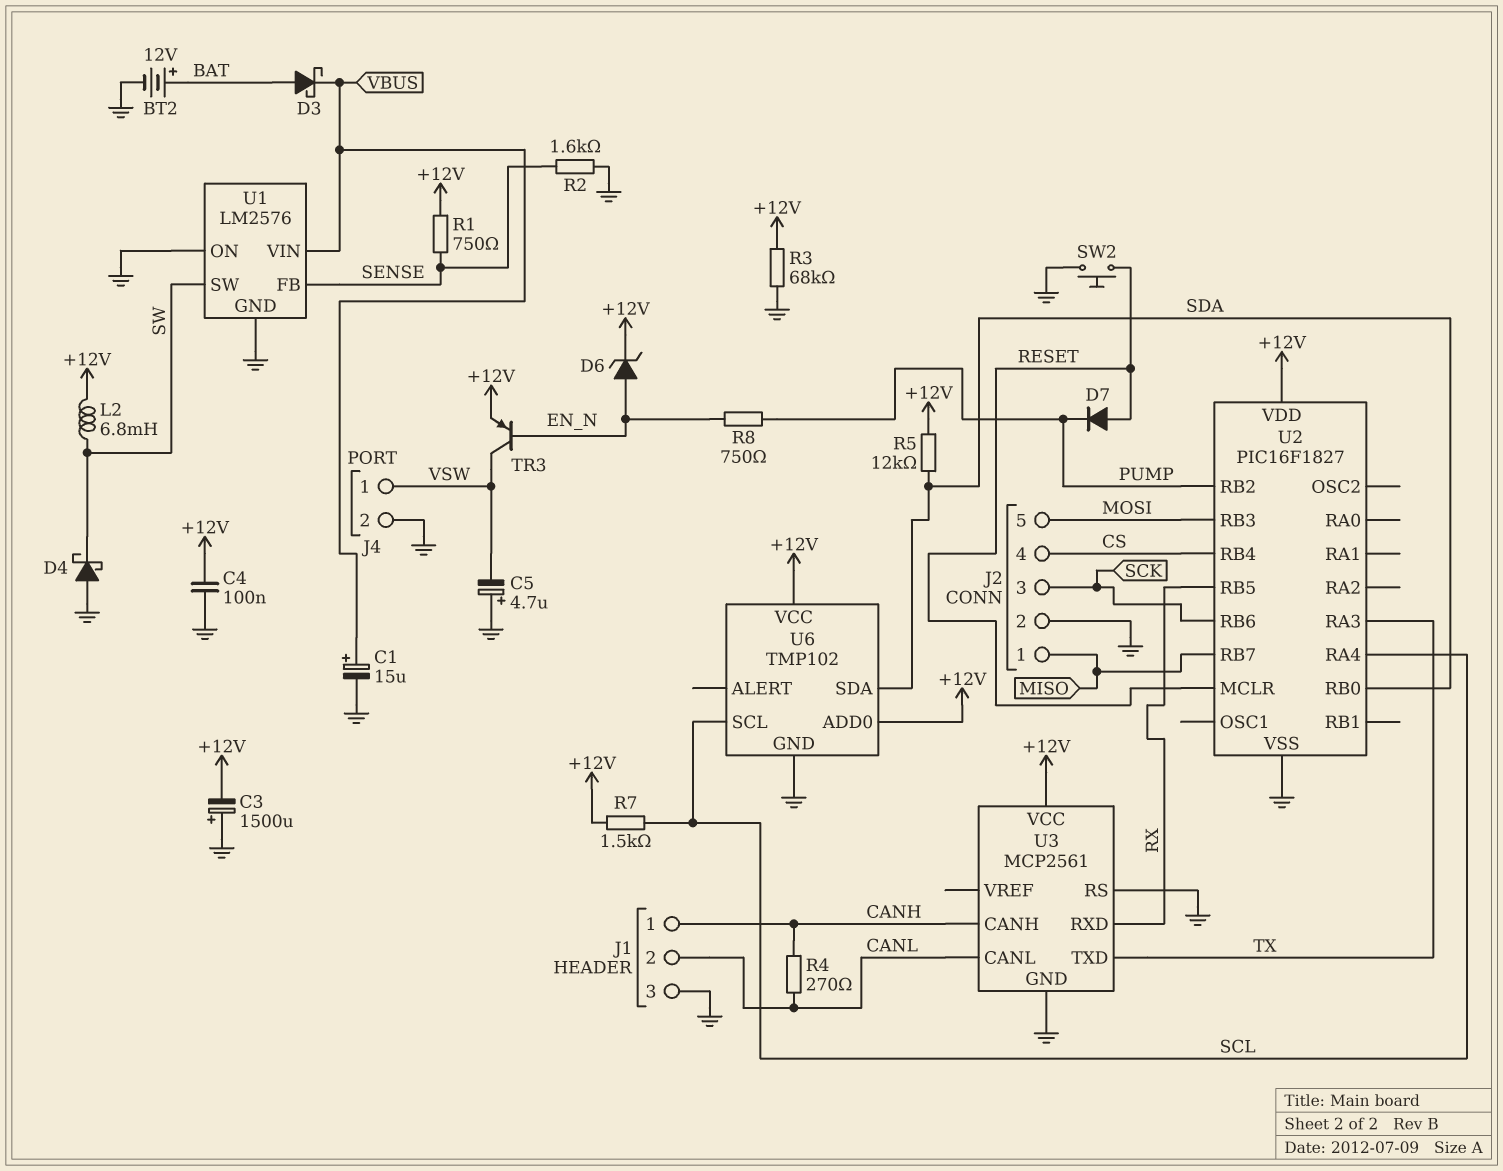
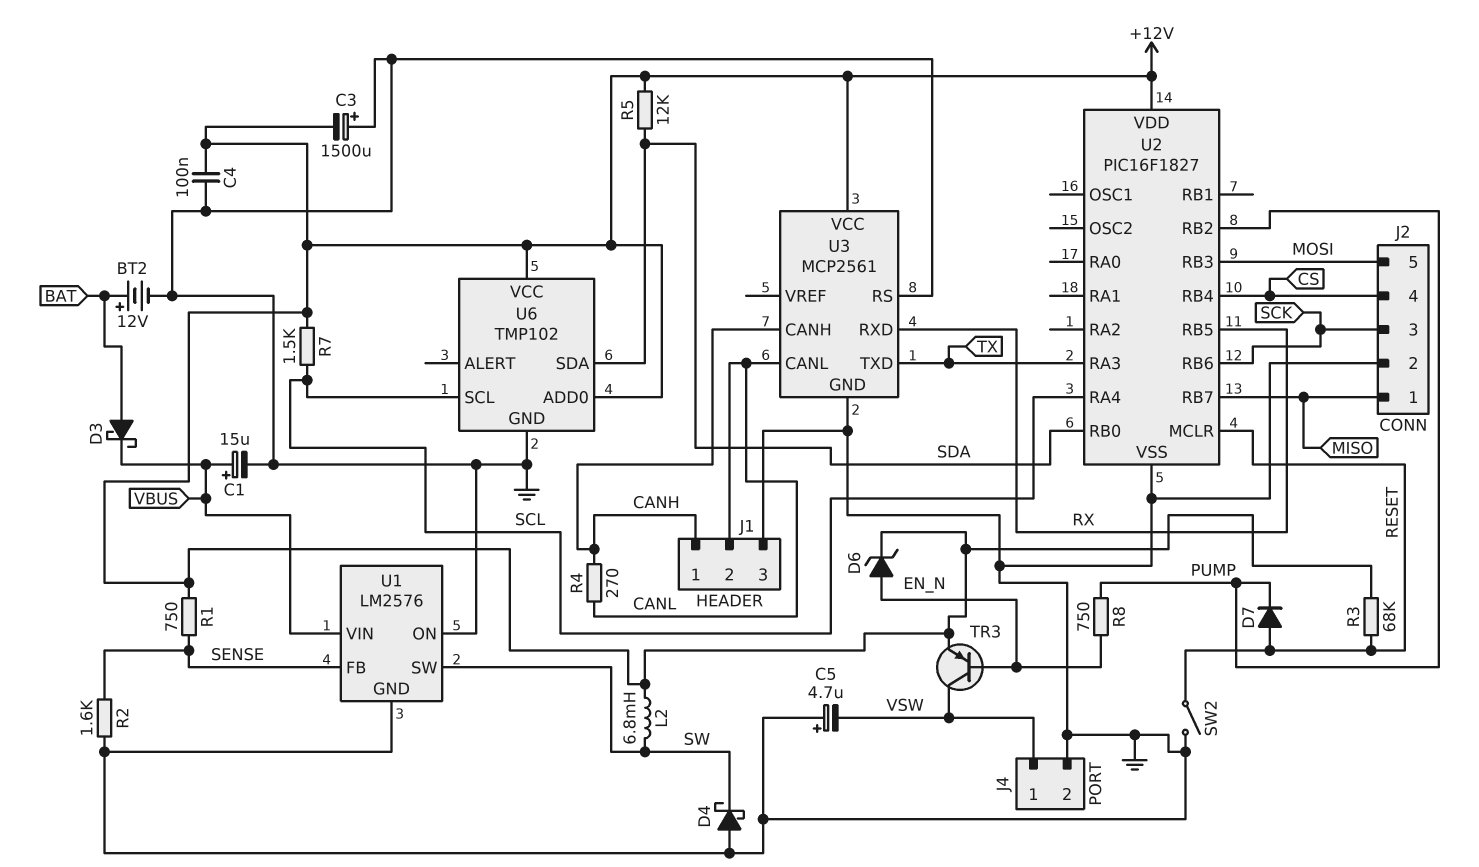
R3: 68k (+12V, GND) -> 68k (+12V, RESET)
SW2: button (GND, RESET) -> switch (GND, RESET)

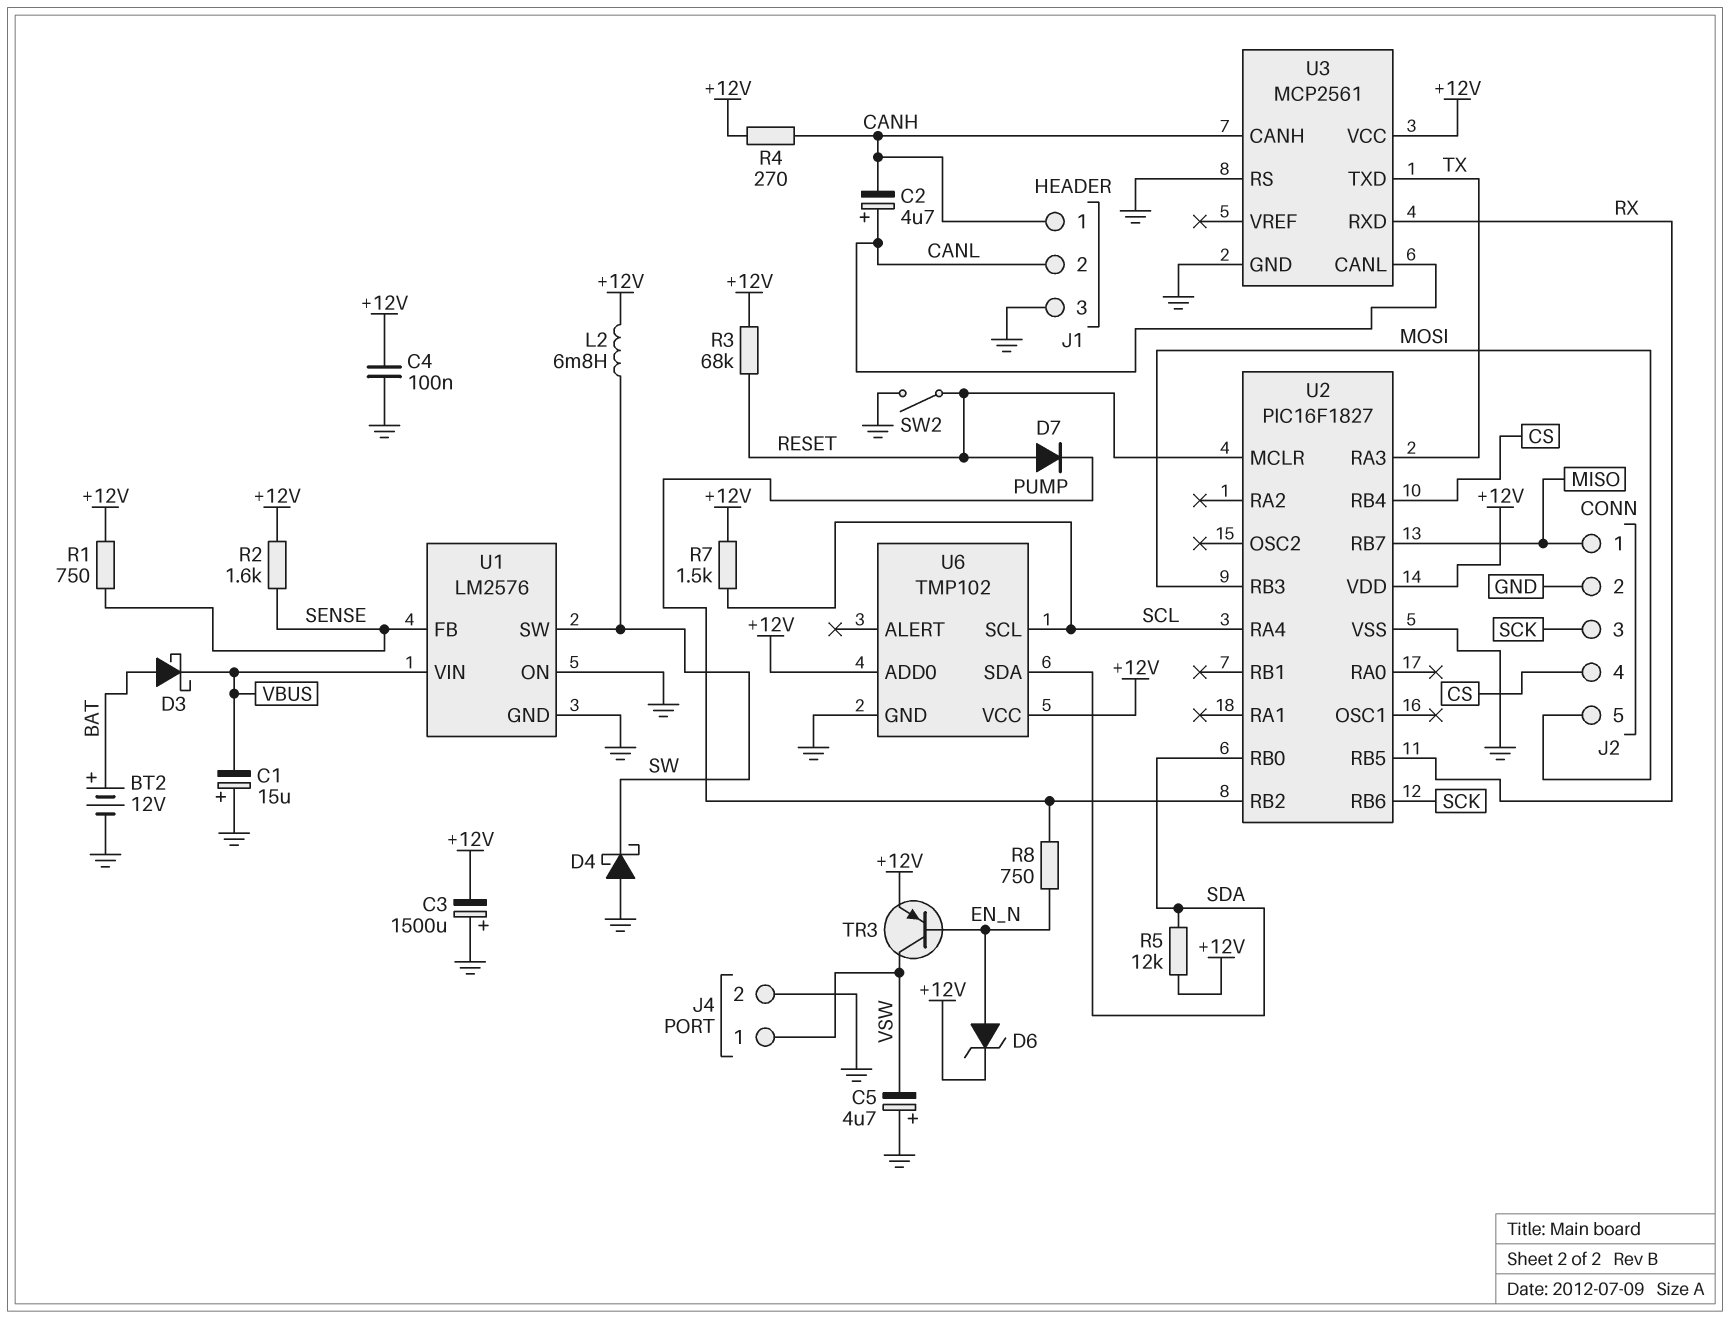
C1: 15uF (plus VBUS, minus GND) -> 15uF (plus GND, minus VBUS)
C2: none -> 4.7uF (plus CANL, minus CANH)
R2: 1.6k (GND, SENSE) -> 1.6k (+12V, SENSE)
R4: 270 (CANH, CANL) -> 270 (+12V, CANH)

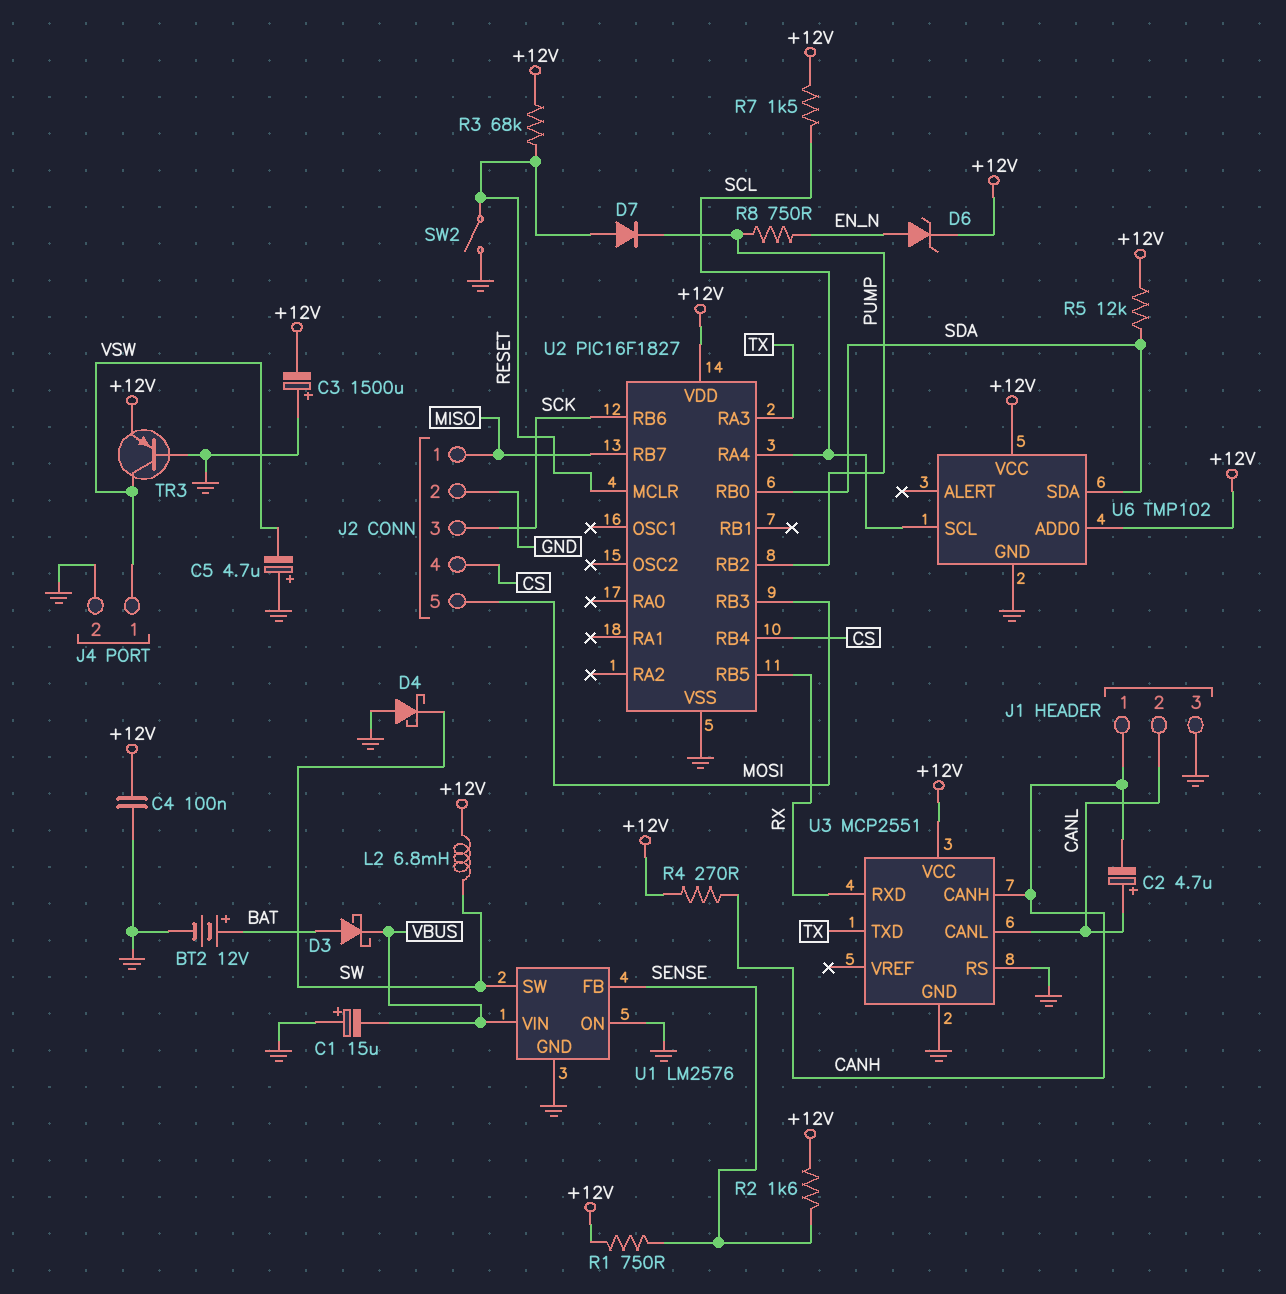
TR3: PNP (B EN_N, C VSW, E +12V) -> PNP (B GND, C VSW, E +12V)
U3: MCP2561 -> MCP2551

